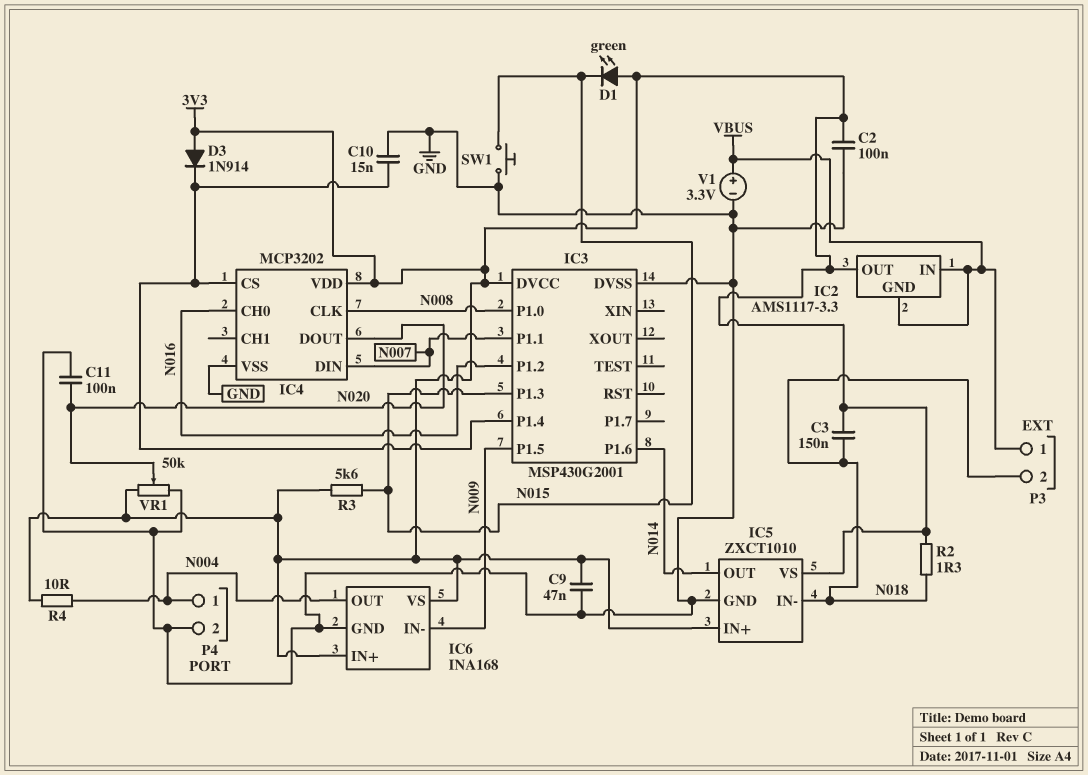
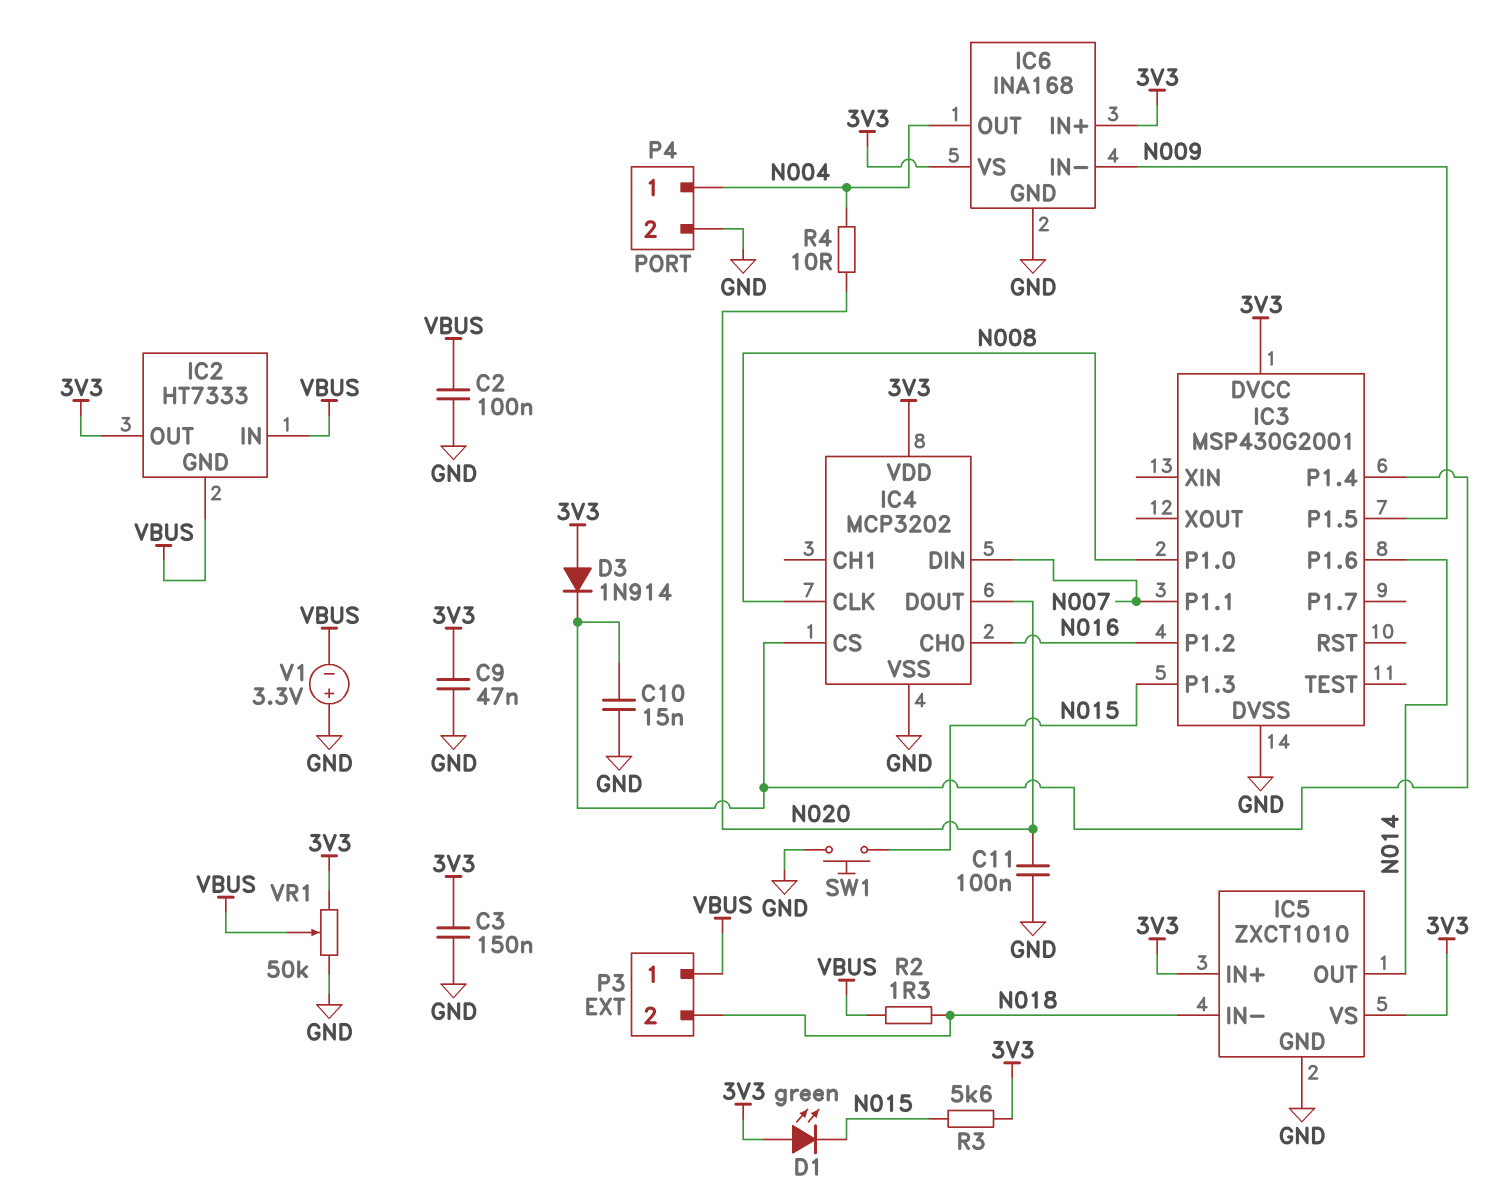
C2: 100nF (3V3, GND) -> 100nF (GND, VBUS)
C3: 150nF (3V3, N018) -> 150nF (3V3, GND)
IC2: AMS1117-3.3 -> HT7333
R2: 1.3 (3V3, N018) -> 1.3 (N018, VBUS)
R4: 10 (3V3, N004) -> 10 (N004, N020)
V1: 3.3V (plus VBUS, minus GND) -> 3.3V (plus GND, minus VBUS)
VR1: 50k (3V3, GND, wiper N020) -> 50k (3V3, GND, wiper VBUS)

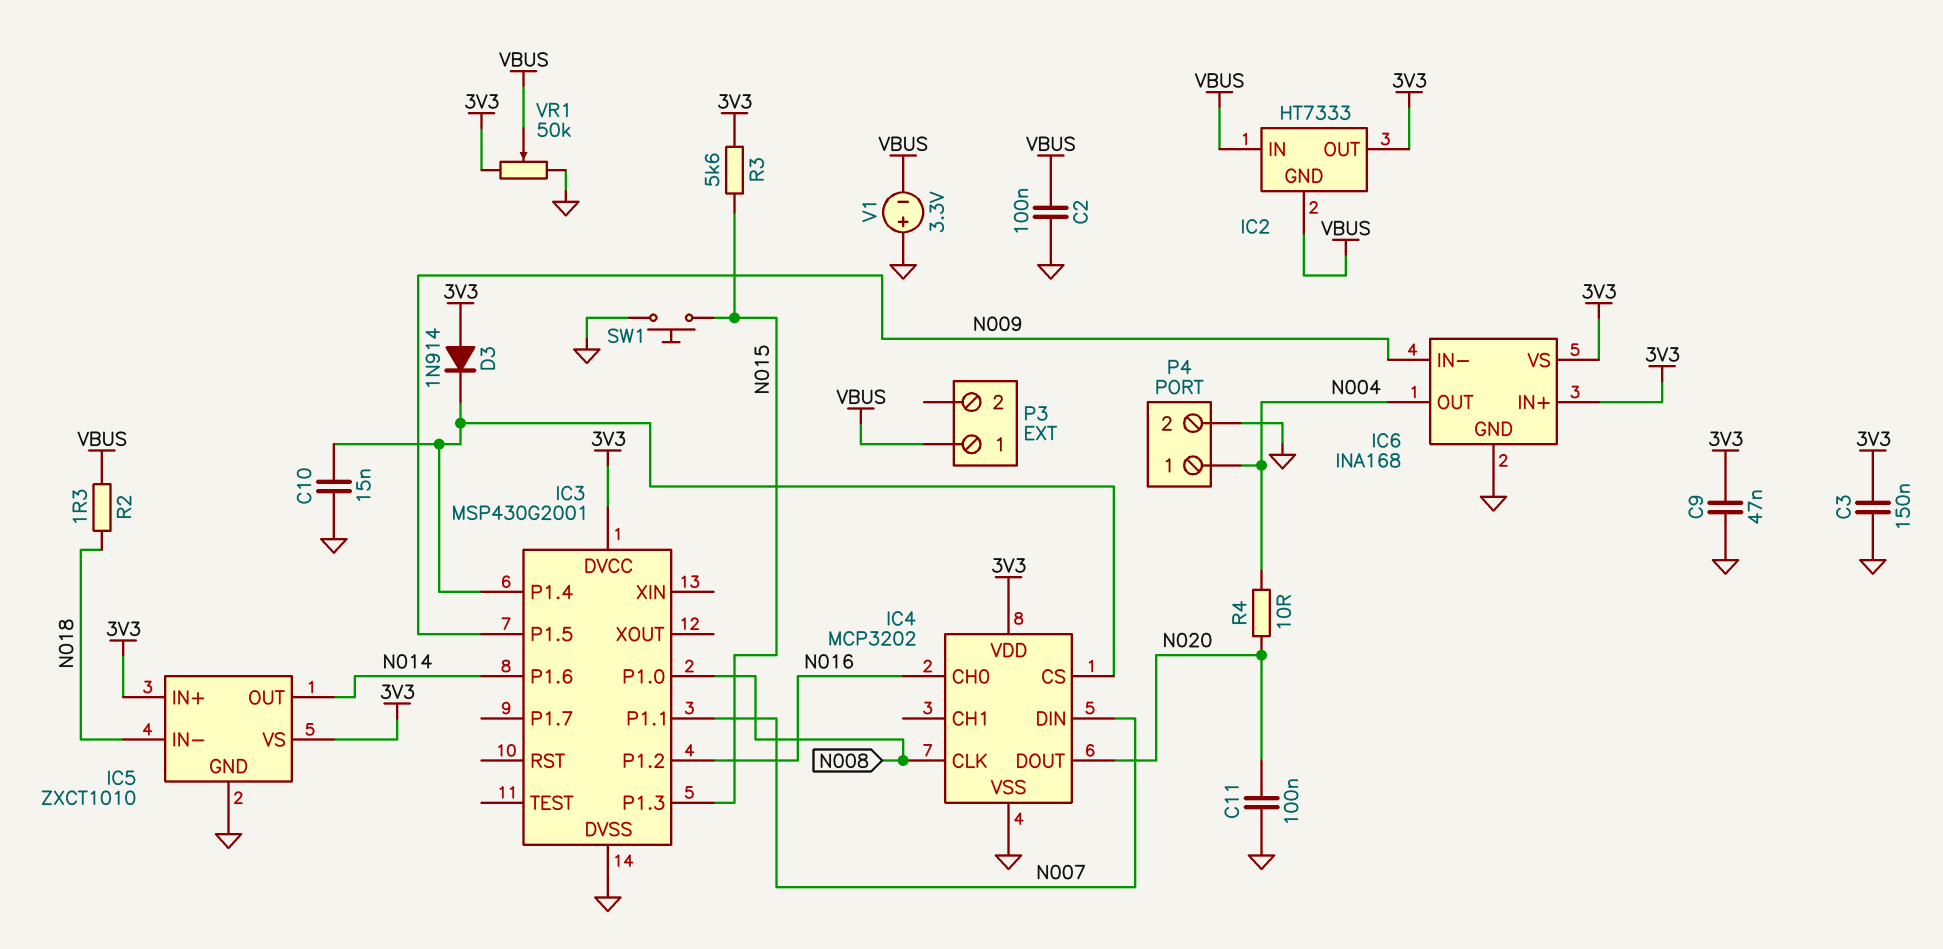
D1: LED green (A 3V3, K N015) -> none
P3 pin 2: N018 -> none

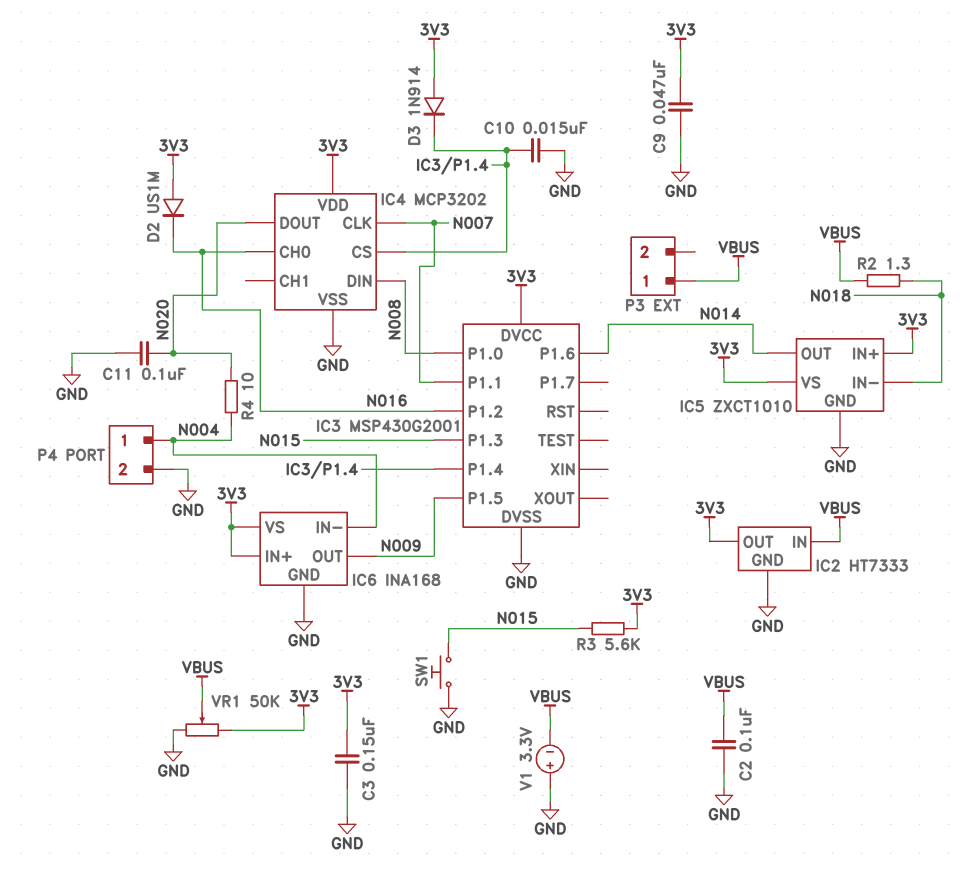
D2: none -> diode US1M (A 3V3, K N016)
IC2 pin GND: VBUS -> GND
IC4 pin CLK: N008 -> N007
IC4 pin DIN: N007 -> N008
IC6 pin IN-: N009 -> N004
IC6 pin OUT: N004 -> N009

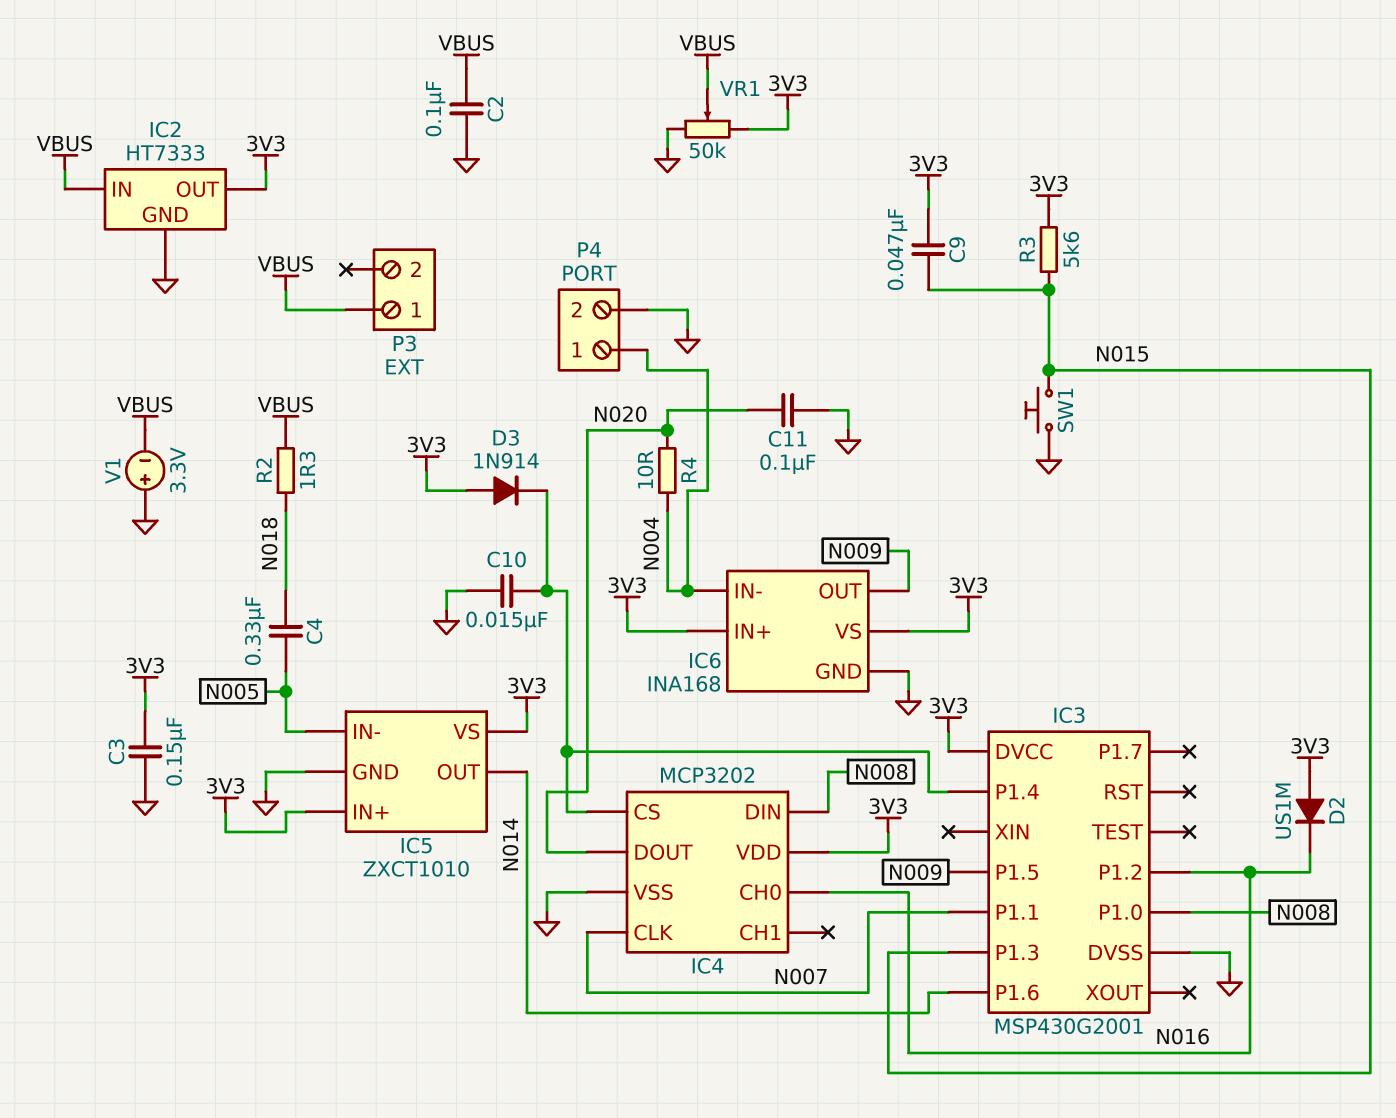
C4: none -> 330nF (N005, N018)
C9: 47nF (3V3, GND) -> 47nF (3V3, N015)
IC5 pin IN-: N018 -> N005

